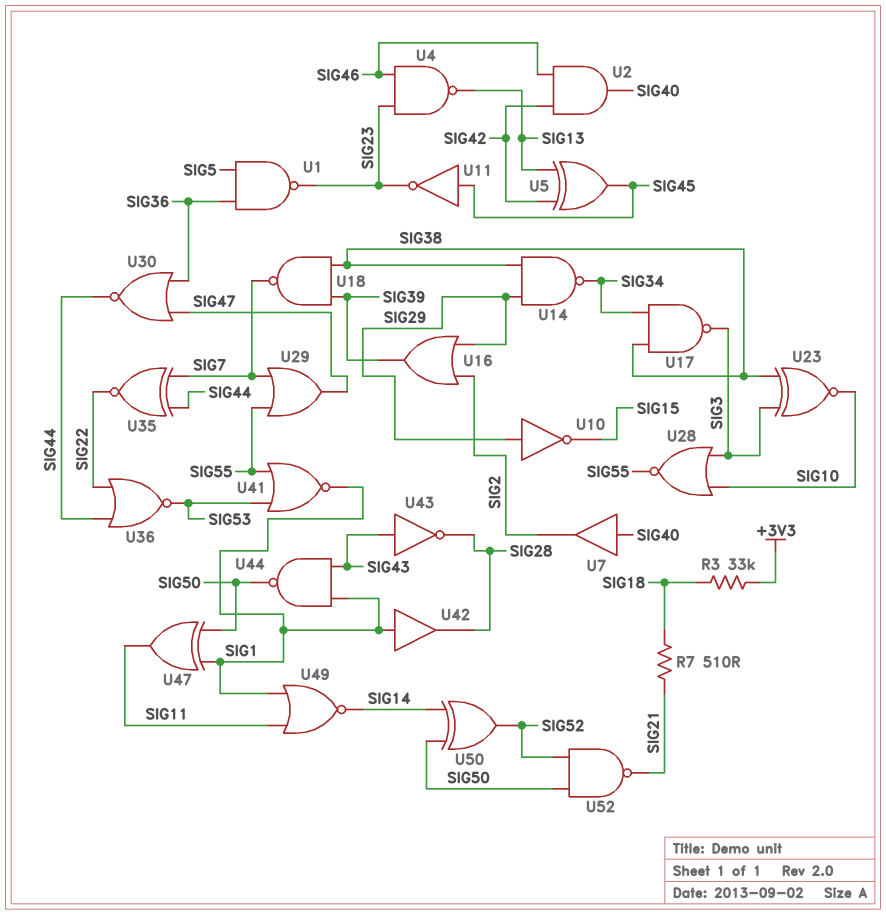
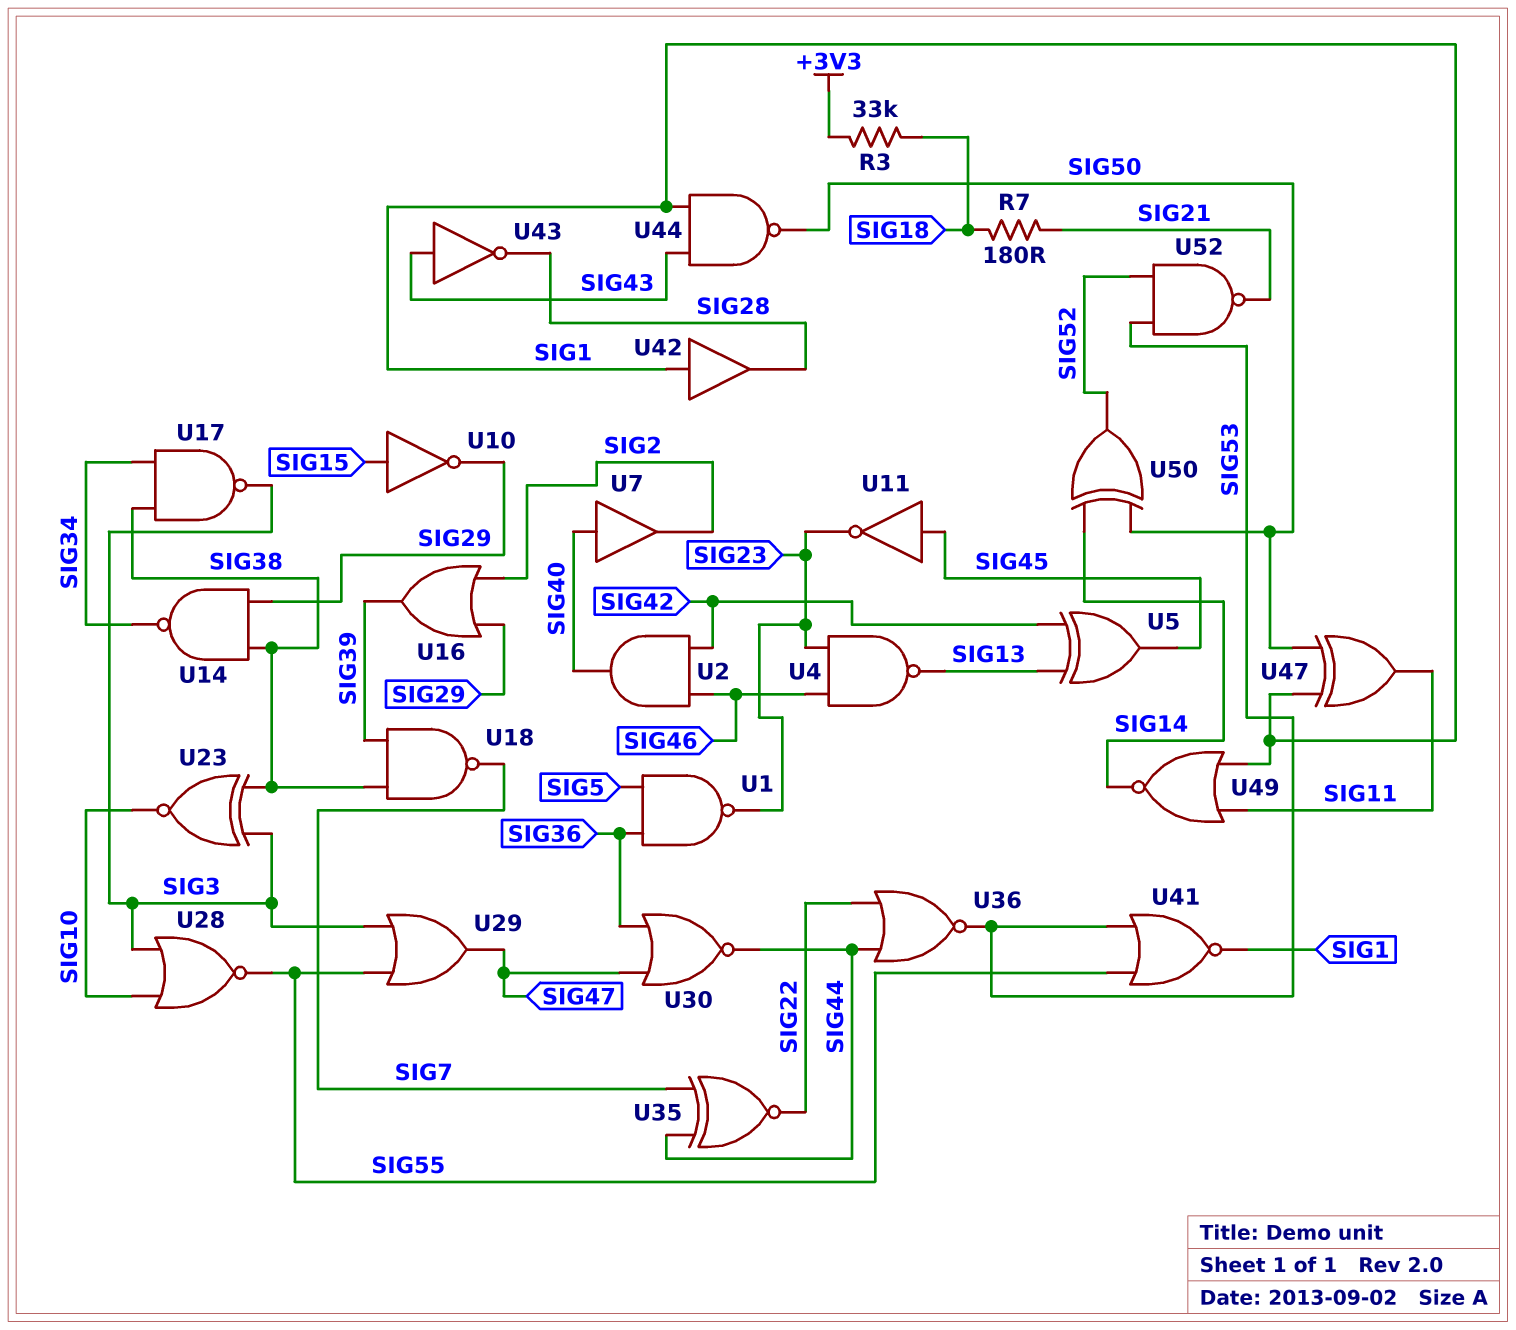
R7: 510 (SIG18, SIG21) -> 180 (SIG18, SIG21)
U10: NOT (in SIG29, out SIG15) -> NOT (in SIG15, out SIG29)
U29: OR (in SIG7, in SIG55, out SIG47) -> OR (in SIG3, in SIG55, out SIG47)
U52: NAND (in SIG50, in SIG52, out SIG21) -> NAND (in SIG52, in SIG53, out SIG21)

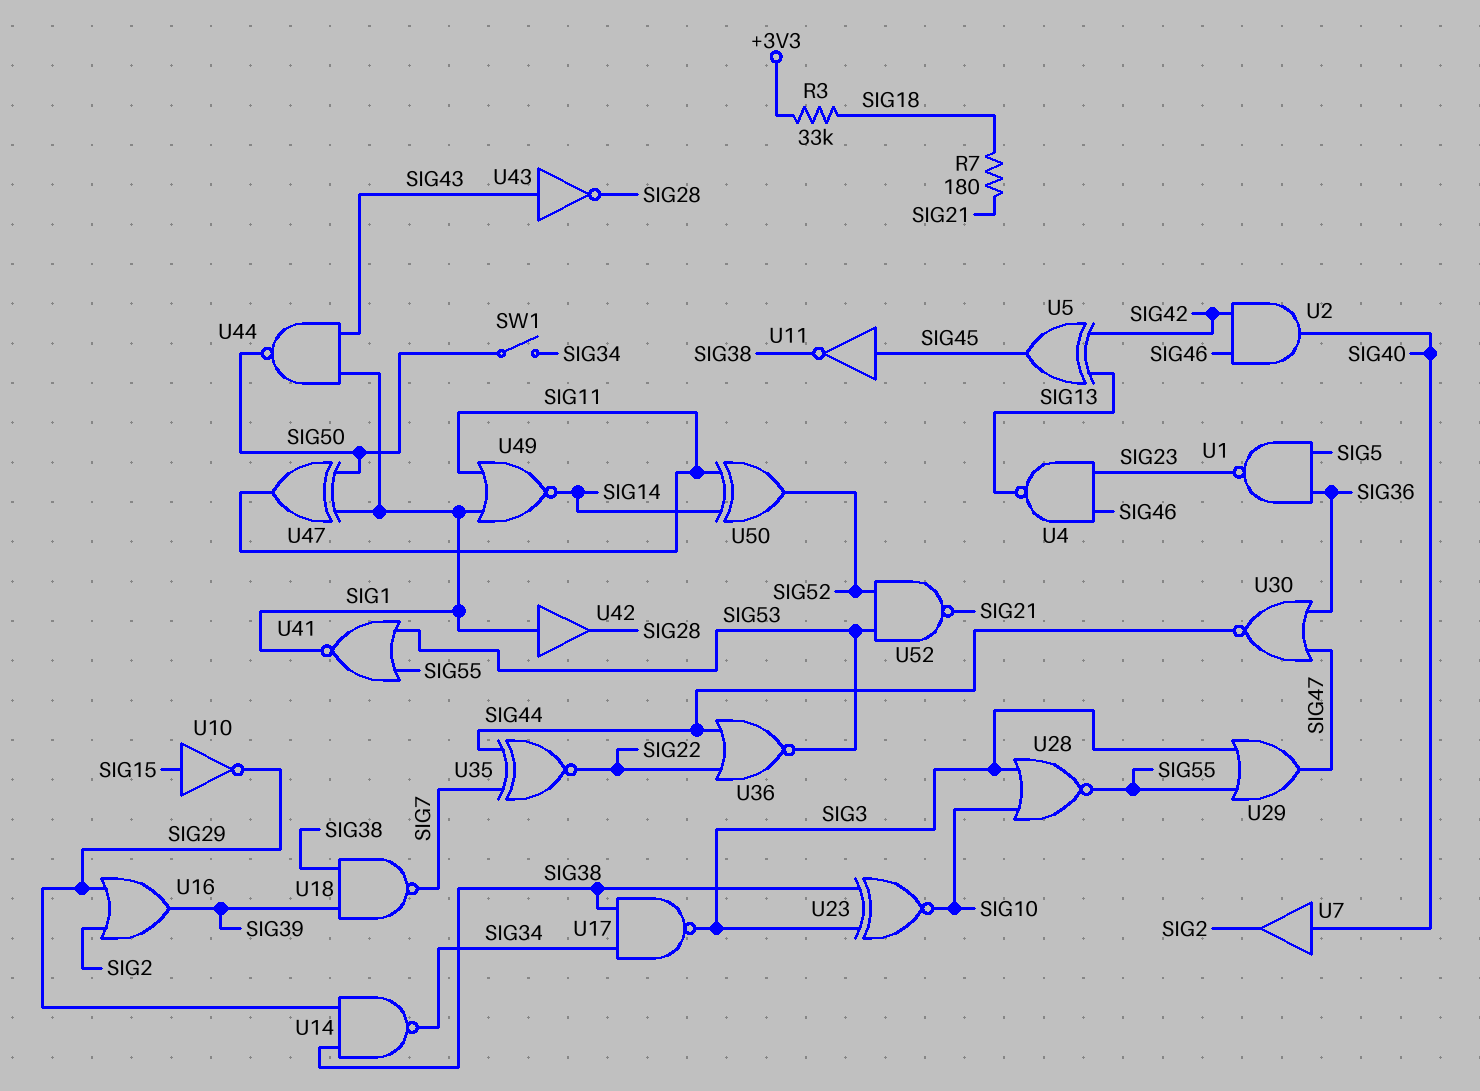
SW1: none -> switch (SIG34, SIG50)
U11: NOT (in SIG45, out SIG23) -> NOT (in SIG45, out SIG38)
U50: XOR (in SIG14, in SIG50, out SIG52) -> XOR (in SIG11, in SIG14, out SIG52)

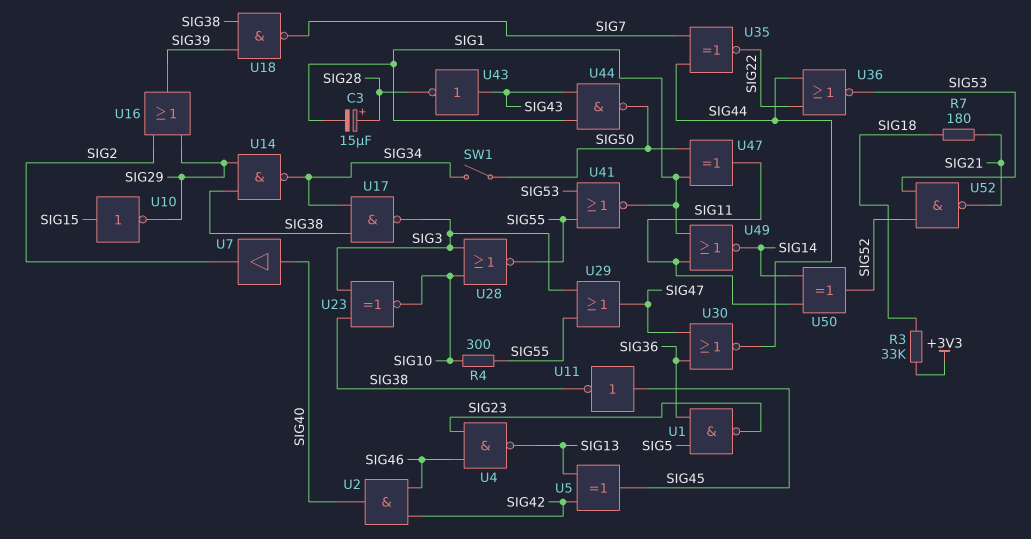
C3: none -> 15uF (plus SIG28, minus SIG1)
R4: none -> 300 (SIG10, SIG55)
U42: buffer (in SIG1, out SIG28) -> none

